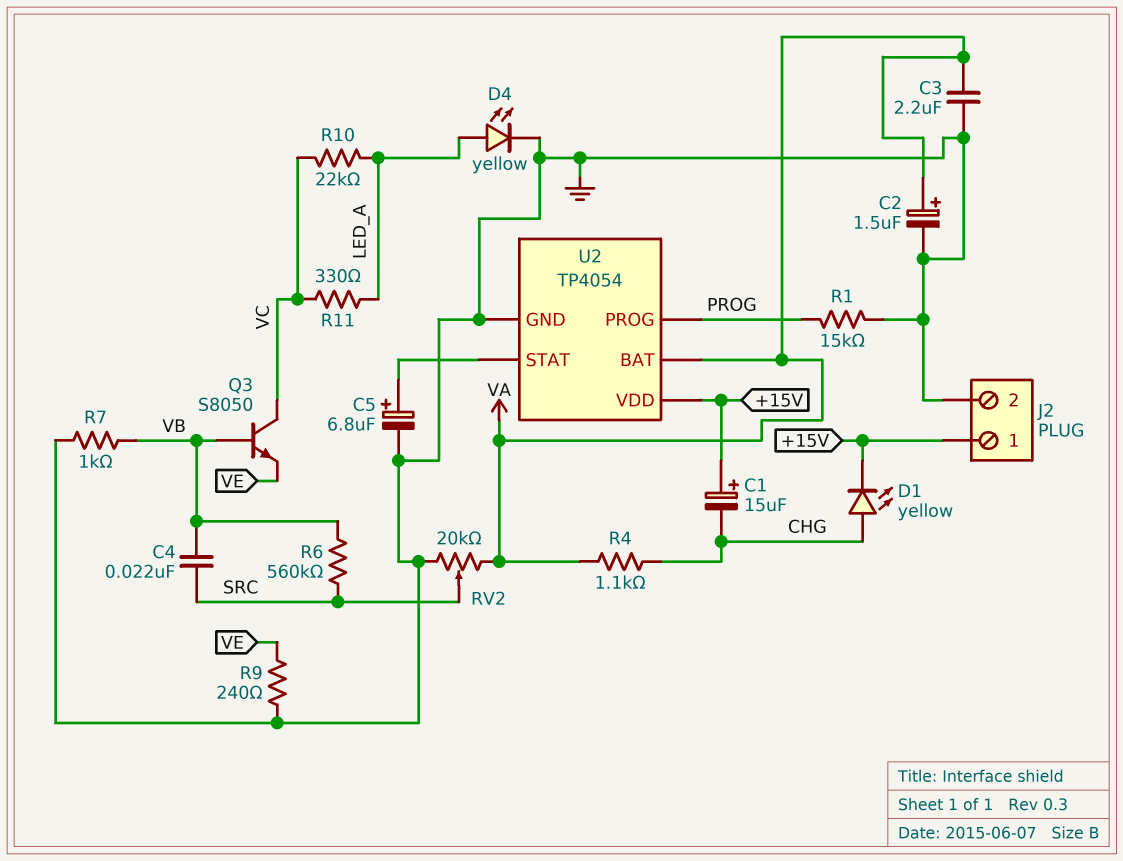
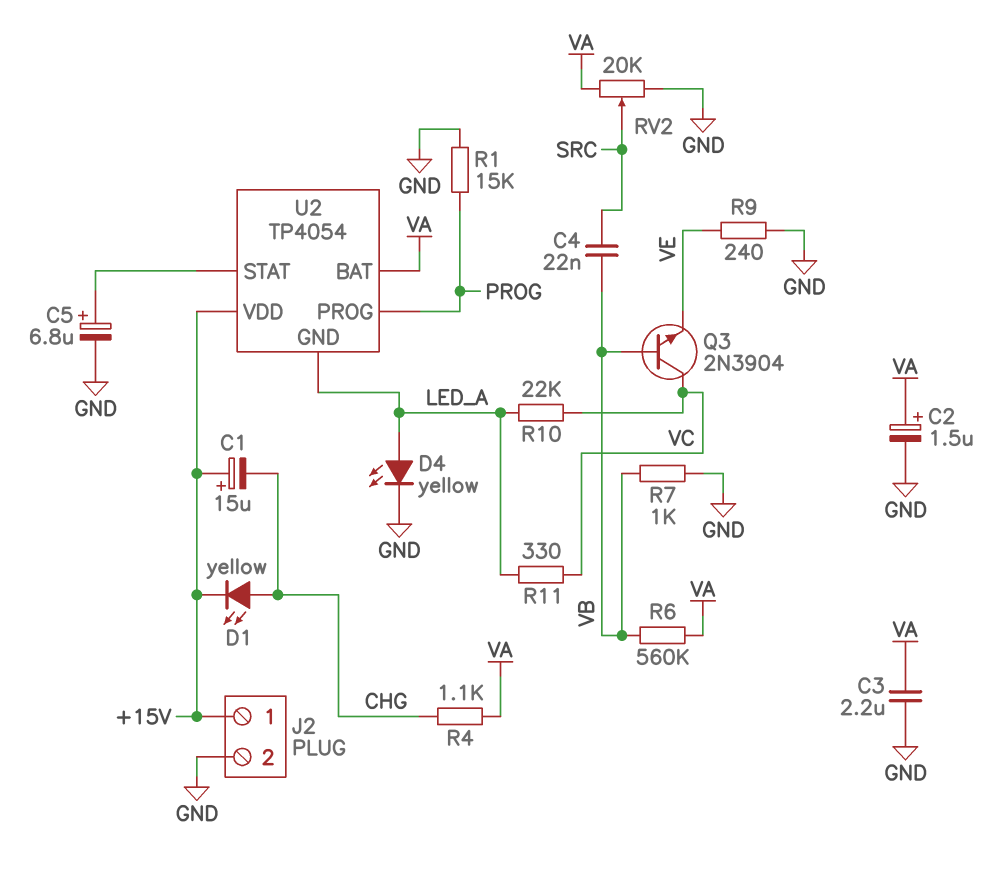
Q3: NPN S8050 (B VB, C VC, E VE) -> NPN 2N3904 (B VB, C VC, E VE)
R6: 560k (SRC, VB) -> 560k (VA, VB)
U2 pin GND: GND -> LED_A

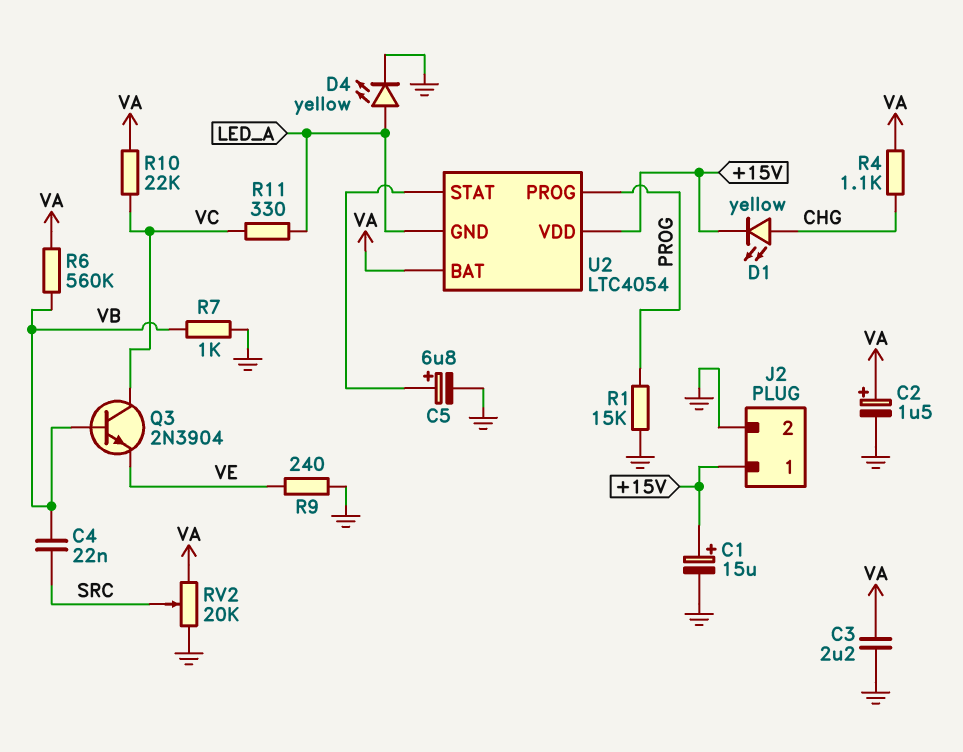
C1: 15uF (plus +15V, minus CHG) -> 15uF (plus +15V, minus GND)
R10: 22k (LED_A, VC) -> 22k (VA, VC)
U2: TP4054 -> LTC4054

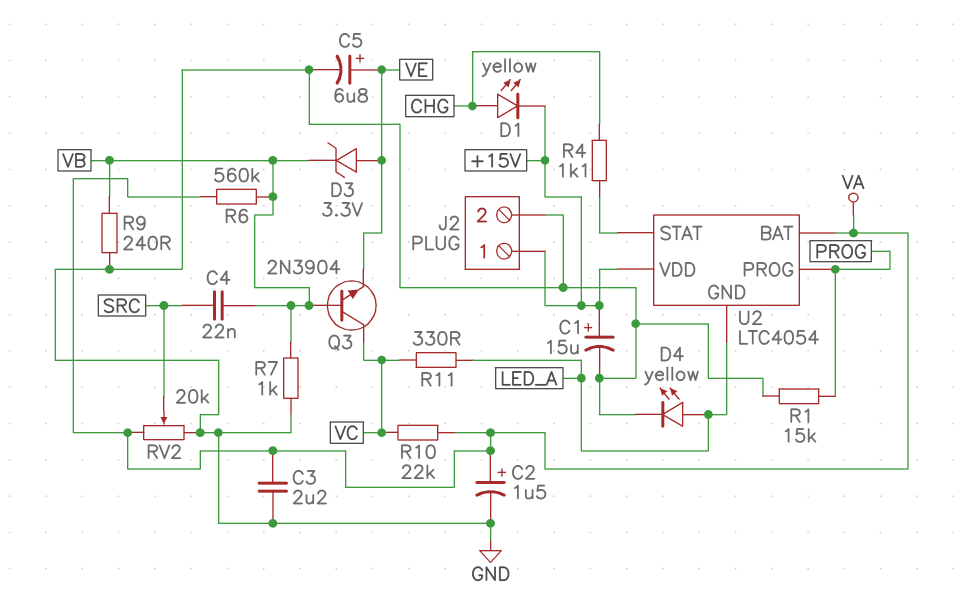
C5: 6.8uF (plus U2/STAT, minus GND) -> 6.8uF (plus VE, minus GND)
D3: none -> zener 3.3V (A VE, K VB)
R4: 1.1k (CHG, VA) -> 1.1k (CHG, U2/STAT)
R9: 240 (GND, VE) -> 240 (GND, VB)

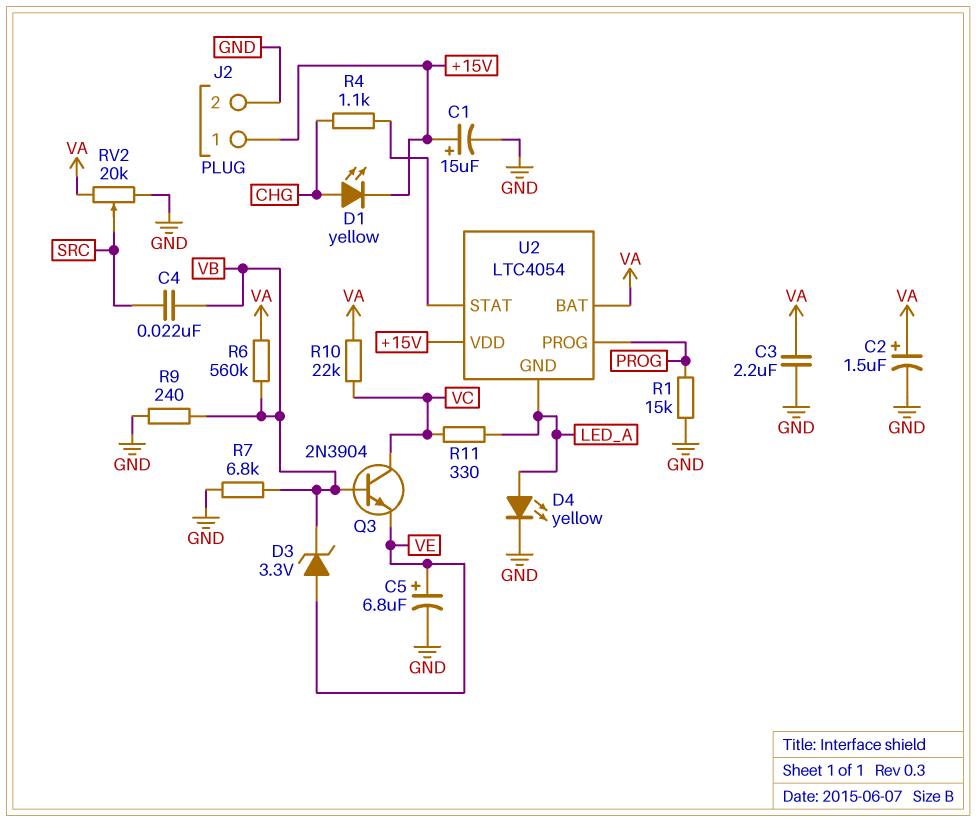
R7: 1k (GND, VB) -> 6.8k (GND, VB)

